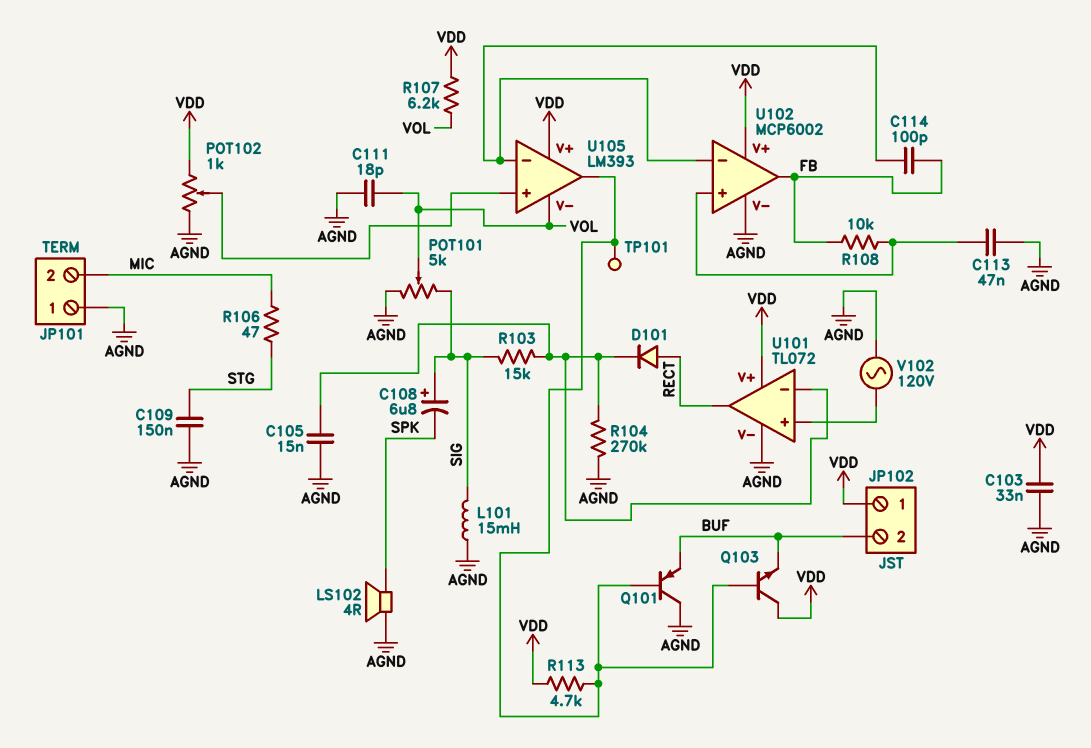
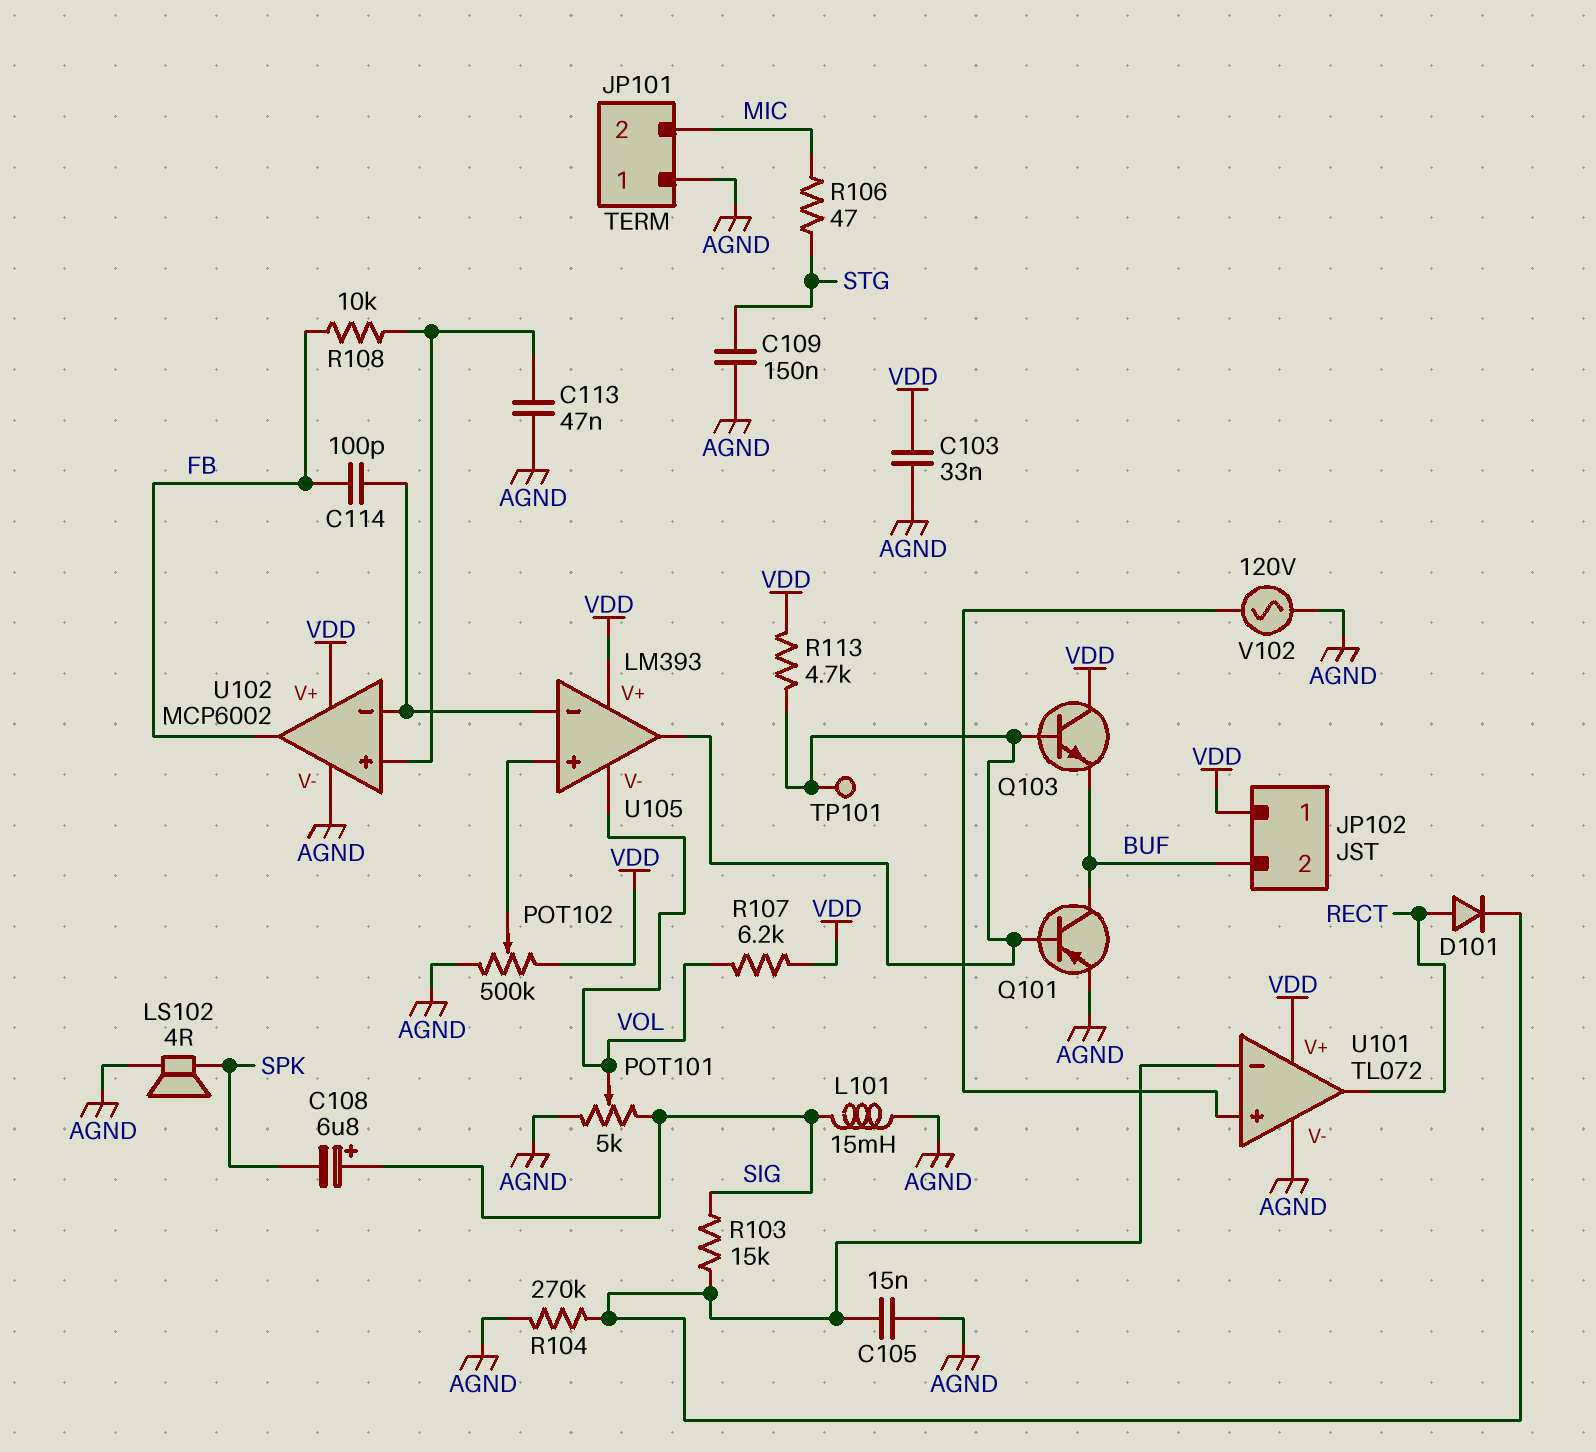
C111: 18pF (AGND, VOL) -> none
POT102: 1k (AGND, VDD, wiper U105/in+) -> 500k (AGND, VDD, wiper U105/in+)
Q101: PNP (B U105/out, C AGND, E BUF) -> PNP (B U105/out, C BUF, E AGND)

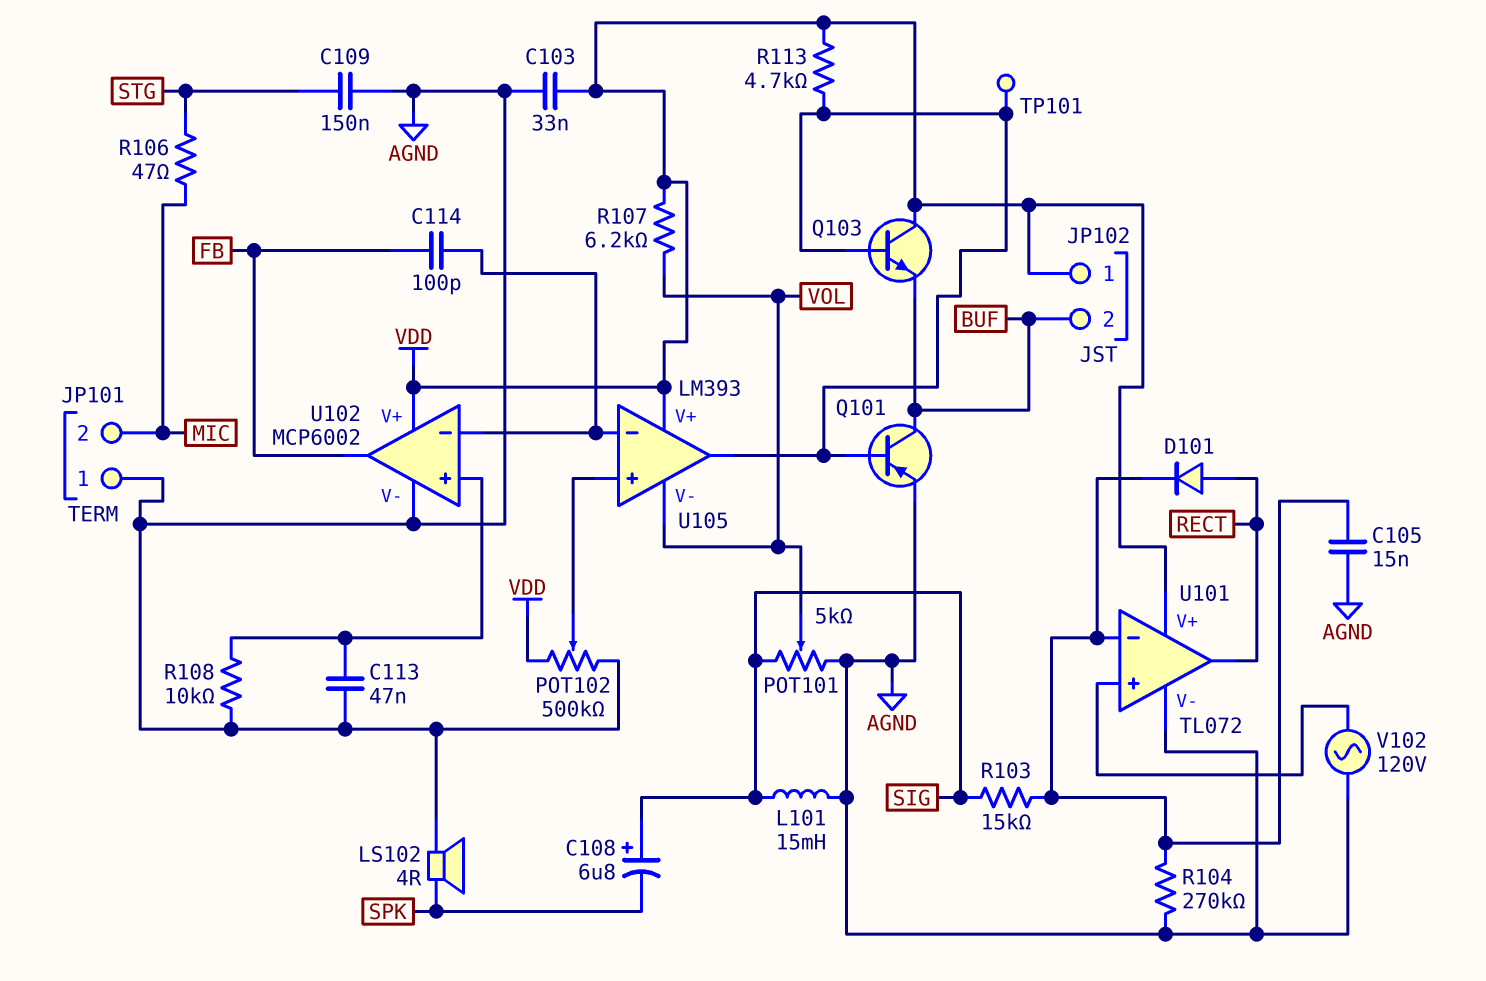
R108: 10k (FB, U102/in+) -> 10k (AGND, U102/in+)

